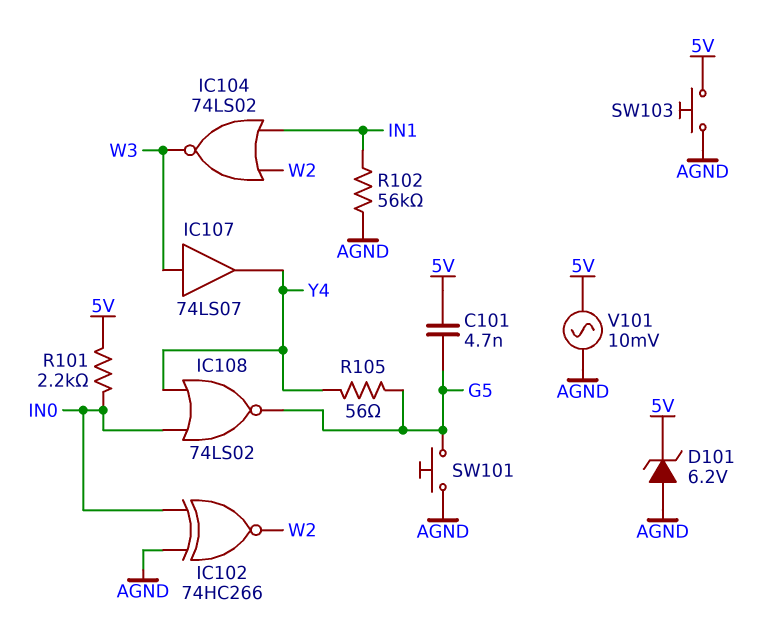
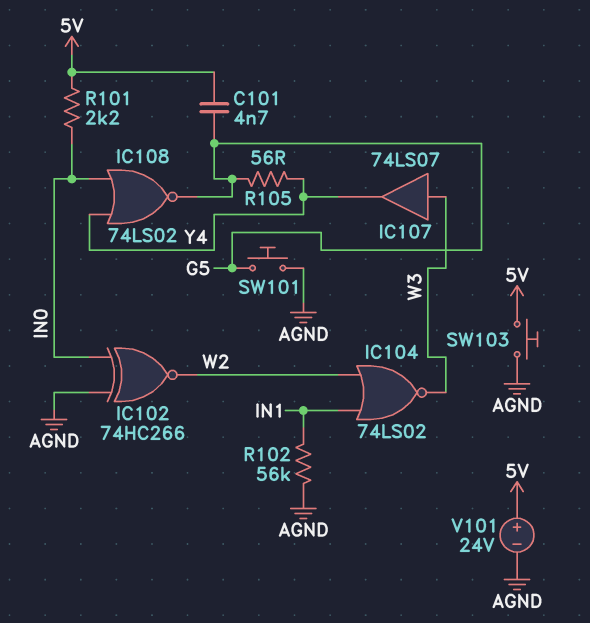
D101: zener 6.2V (A AGND, K 5V) -> none
V101: AC 10mV (5V, AGND) -> 24V (plus 5V, minus AGND)

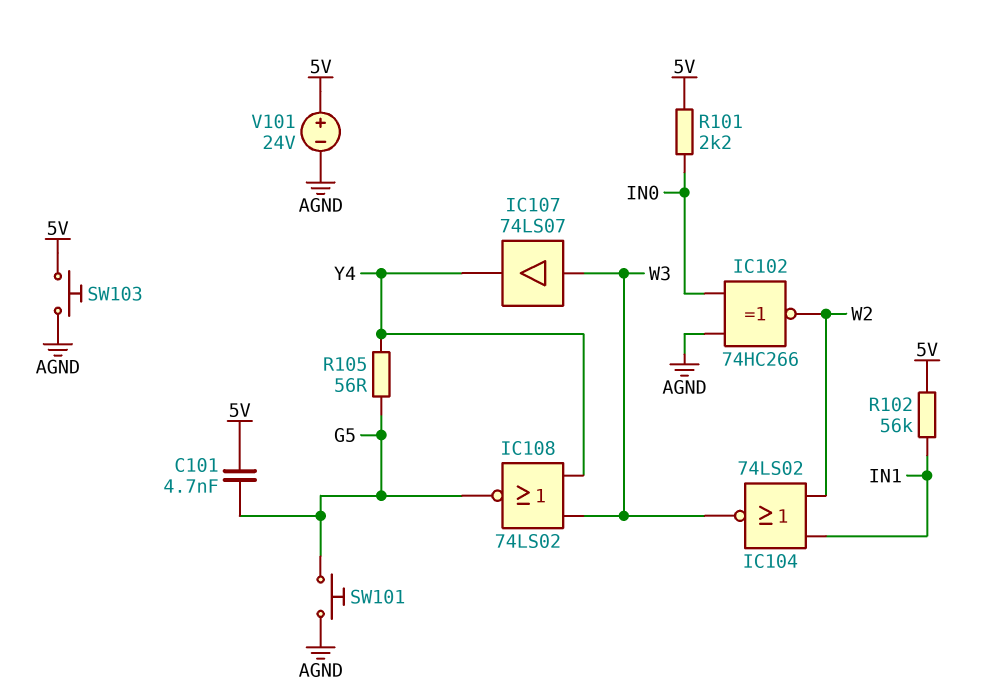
IC108: NOR 74LS02 (in IN0, in Y4, out G5) -> NOR 74LS02 (in W3, in Y4, out G5)
R102: 56k (AGND, IN1) -> 56k (5V, IN1)

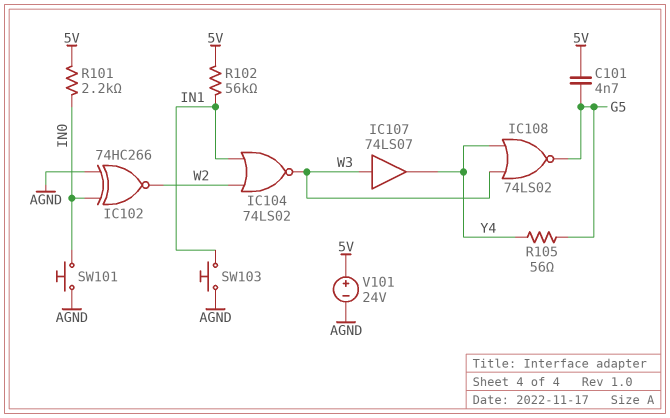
SW101: button (AGND, G5) -> button (AGND, IN0)
SW103: button (5V, AGND) -> button (AGND, IN1)

